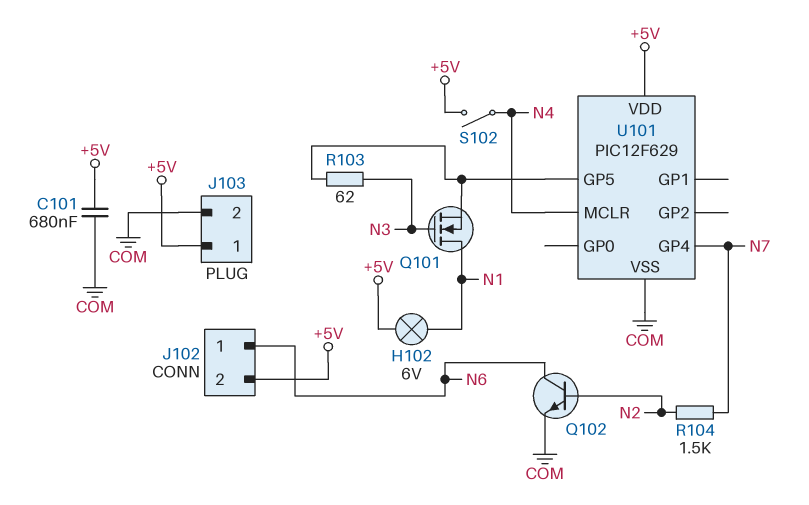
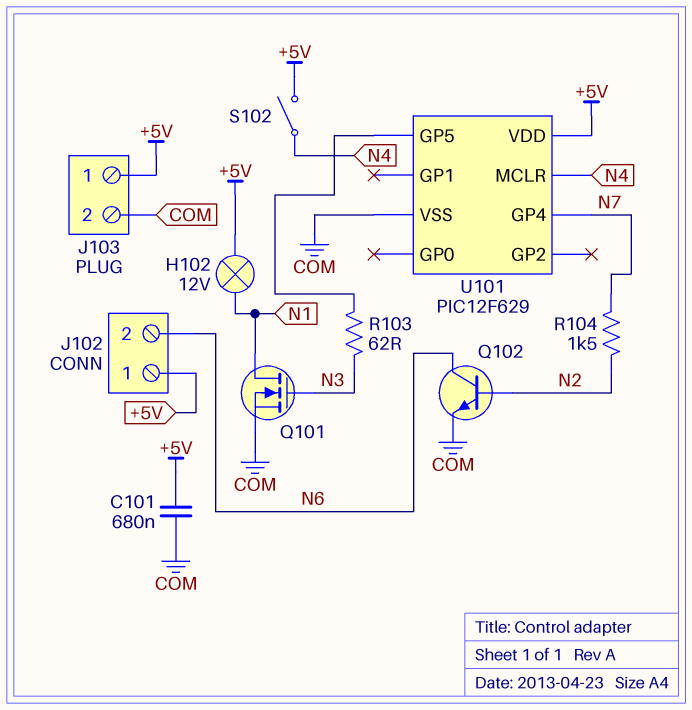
H102: lamp 6V (+5V, N1) -> lamp 12V (+5V, N1)
J102 pin 1: N6 -> +5V
J102 pin 2: +5V -> N6
Q101: NMOS (G N3, D N1, S U101/GP5) -> NMOS (G N3, D N1, S COM)

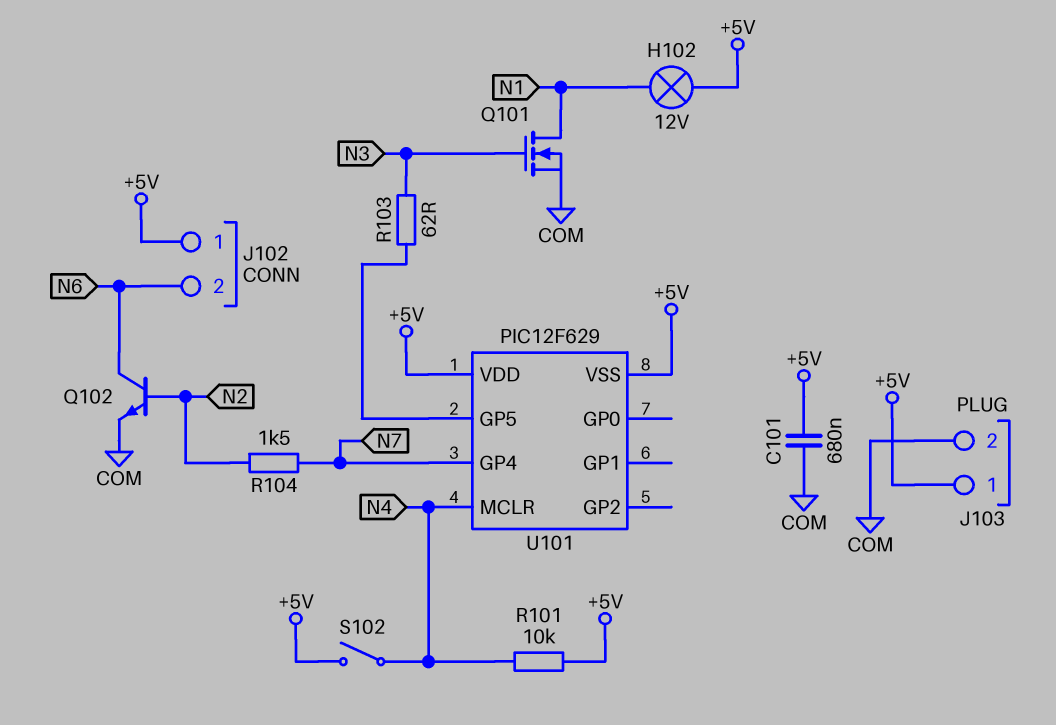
R101: none -> 10k (+5V, N4)
U101 pin VSS: COM -> +5V

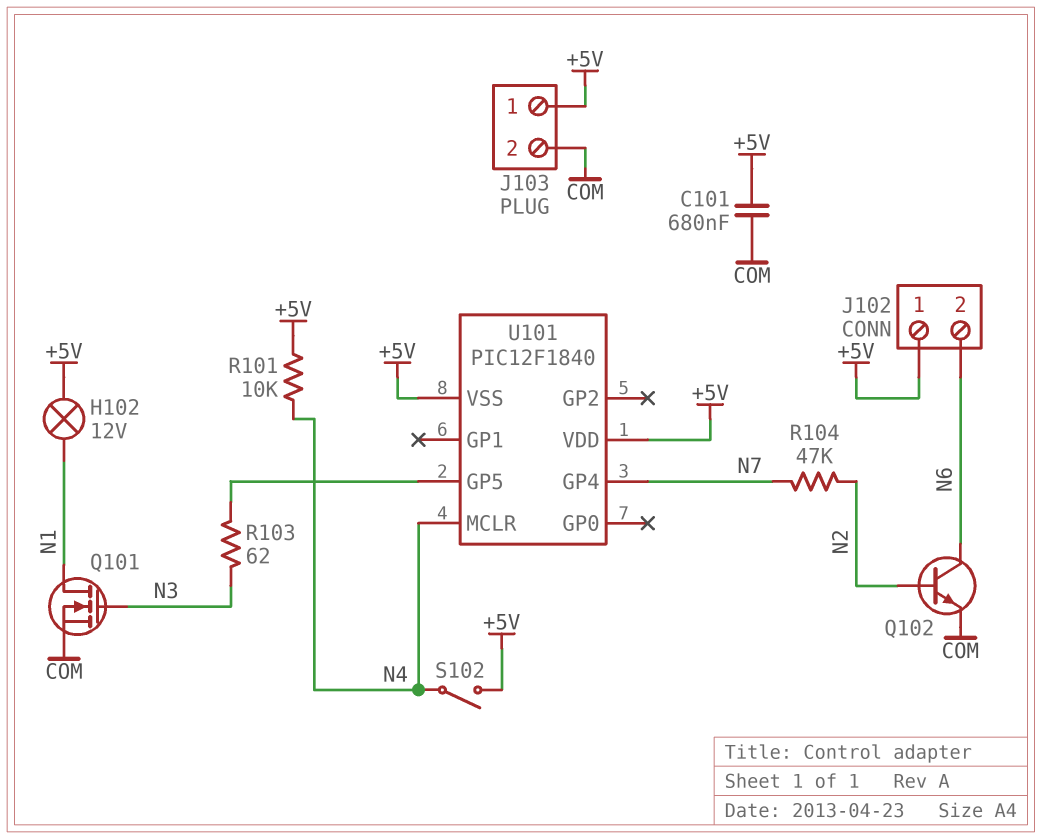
R104: 1.5k (N2, N7) -> 47k (N2, N7)
U101: PIC12F629 -> PIC12F1840

